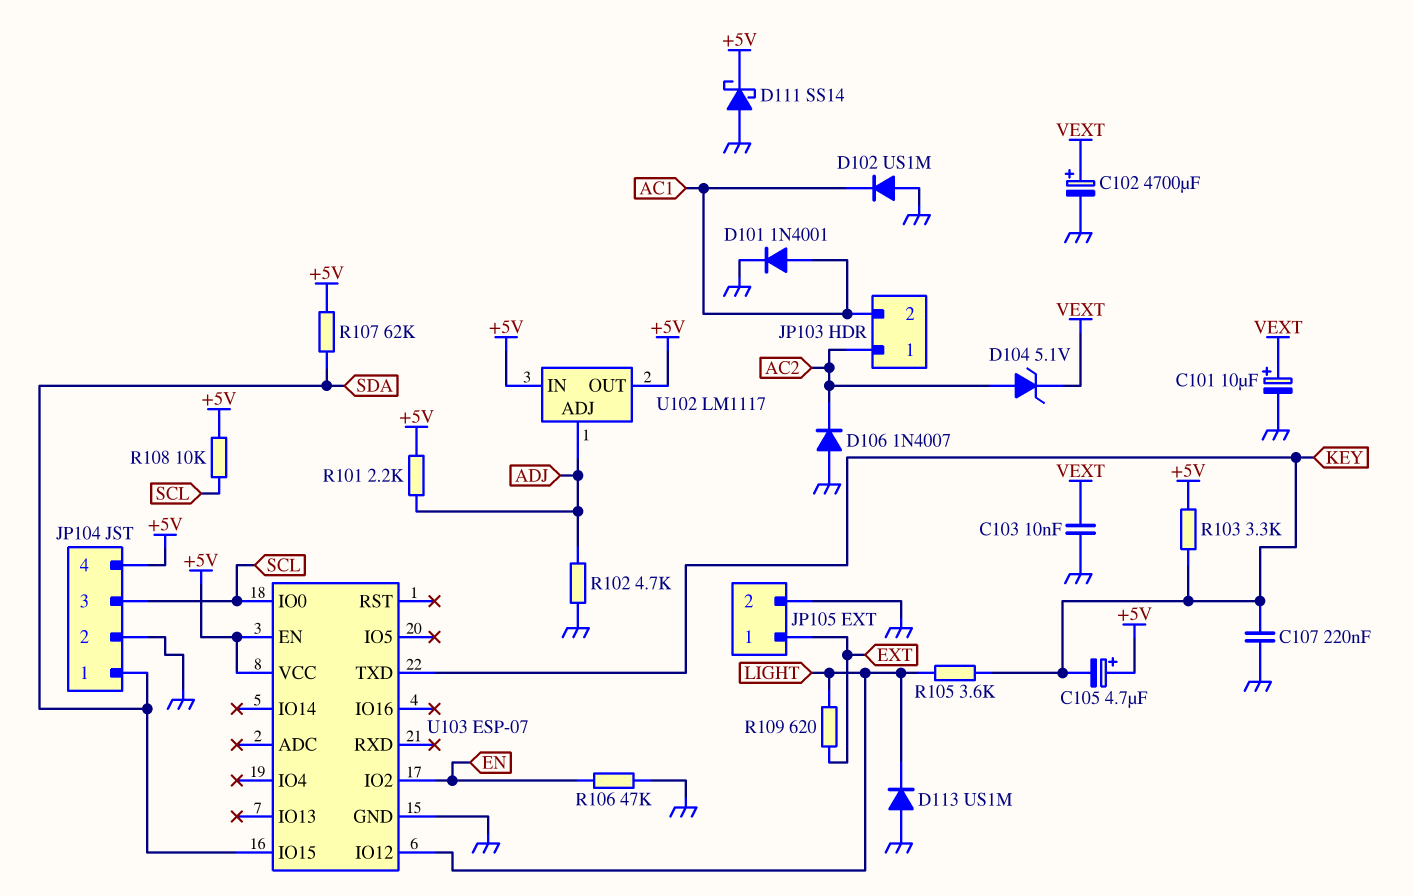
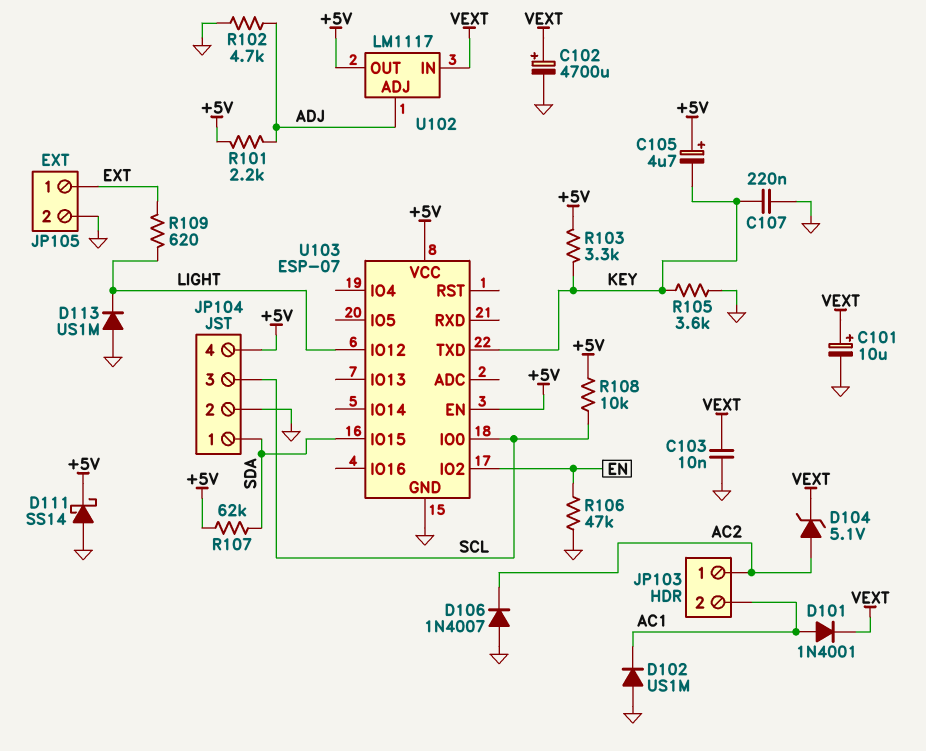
D101: diode 1N4001 (A AC1, K GND) -> diode 1N4001 (A AC1, K VEXT)
R105: 3.6k (KEY, LIGHT) -> 3.6k (GND, KEY)
U102 pin IN: +5V -> VEXT

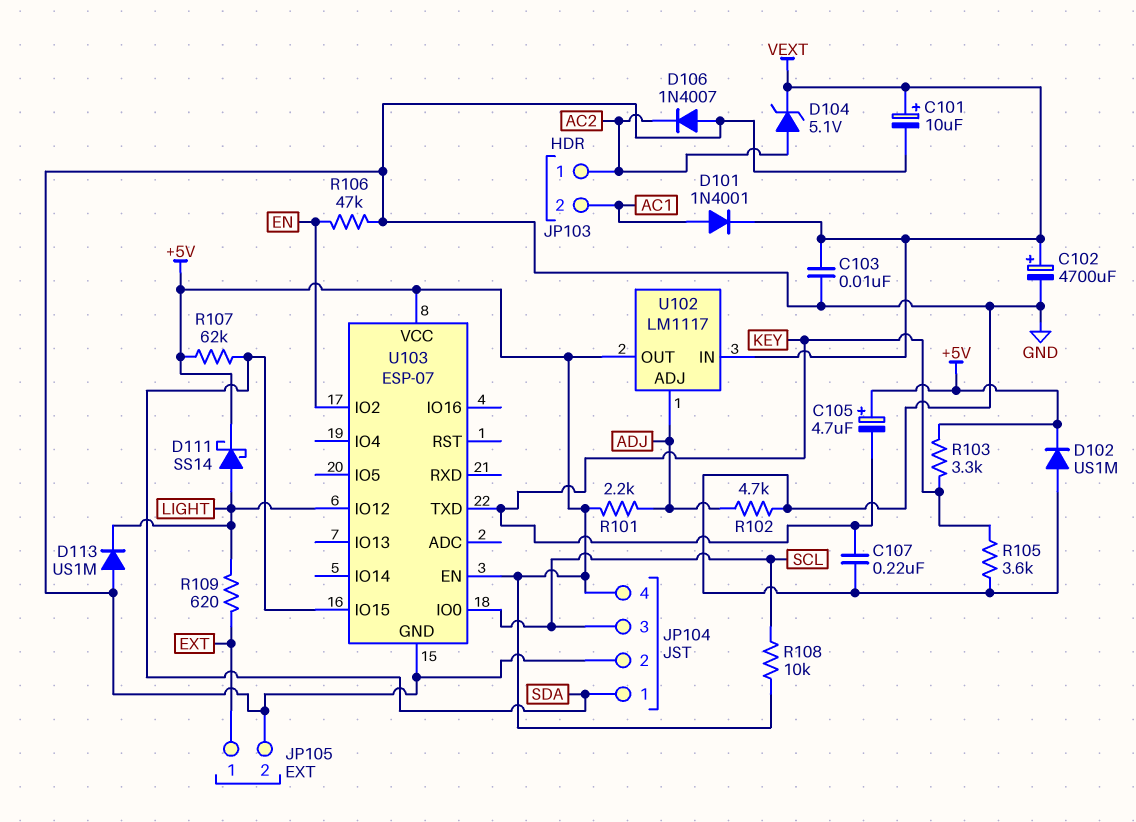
D102: diode US1M (A GND, K AC1) -> diode US1M (A GND, K +5V)
D111: schottky SS14 (A GND, K +5V) -> schottky SS14 (A LIGHT, K +5V)

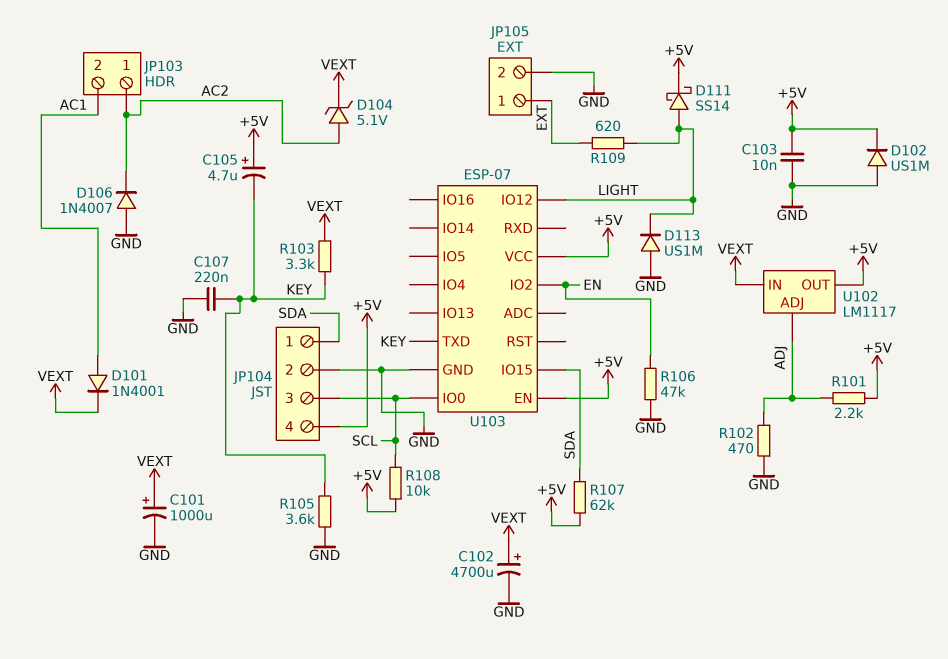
C101: 10uF (plus VEXT, minus GND) -> 1000uF (plus VEXT, minus GND)
C103: 10nF (GND, VEXT) -> 10nF (+5V, GND)
R102: 4.7k (ADJ, GND) -> 470 (ADJ, GND)
R103: 3.3k (+5V, KEY) -> 3.3k (KEY, VEXT)

